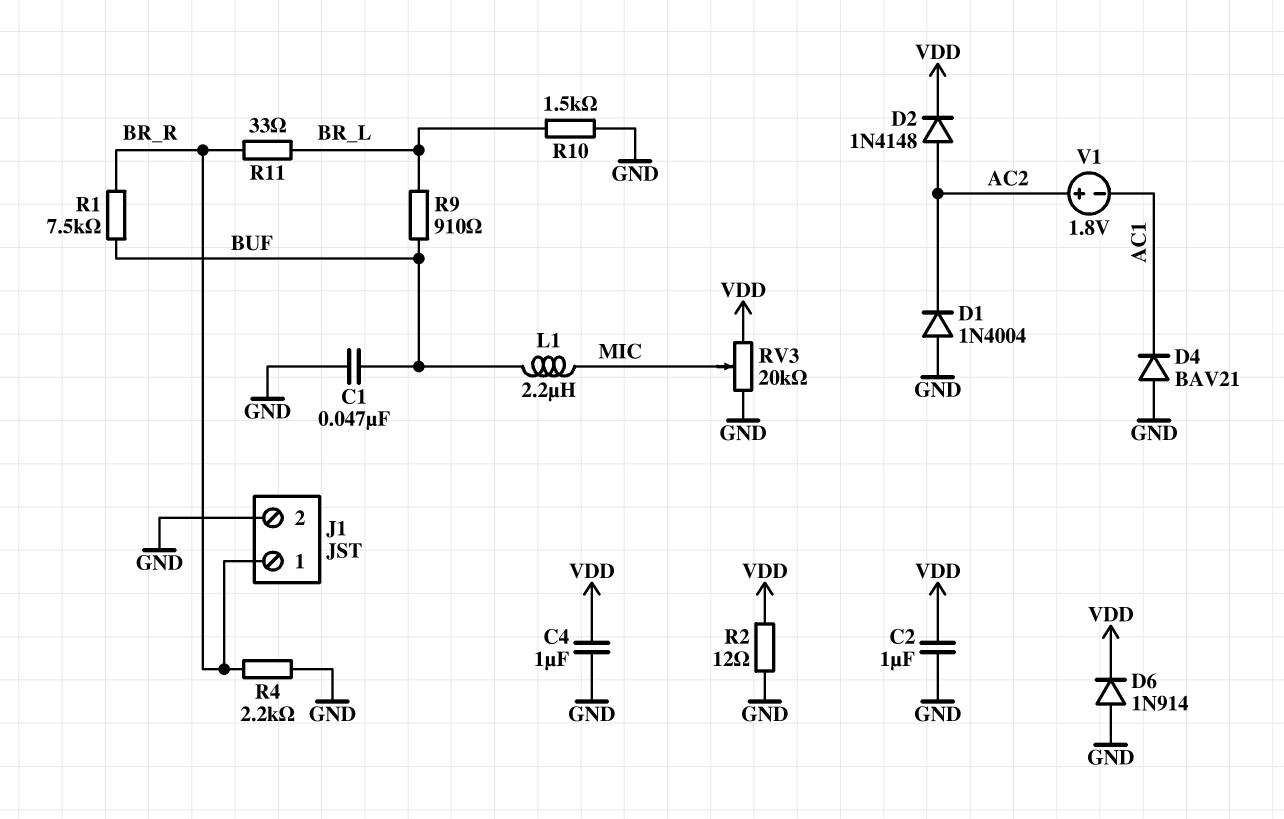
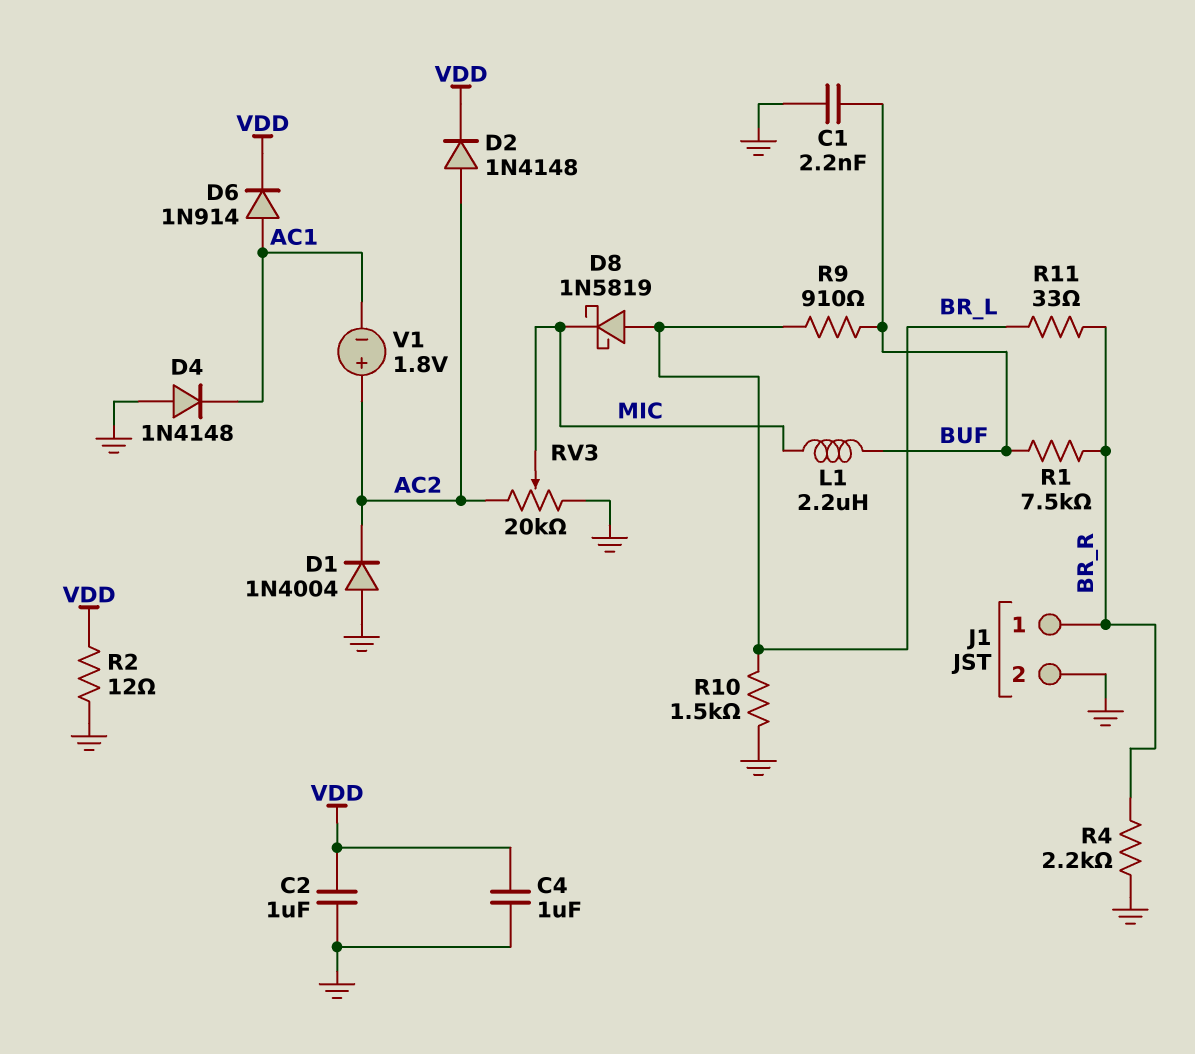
C1: 47nF (BUF, GND) -> 2.2nF (BUF, GND)
D4: diode BAV21 (A GND, K AC1) -> diode 1N4148 (A GND, K AC1)
D6: diode 1N914 (A GND, K VDD) -> diode 1N914 (A AC1, K VDD)
D8: none -> schottky 1N5819 (A BR_L, K MIC)
RV3: 20k (GND, VDD, wiper MIC) -> 20k (AC2, GND, wiper MIC)

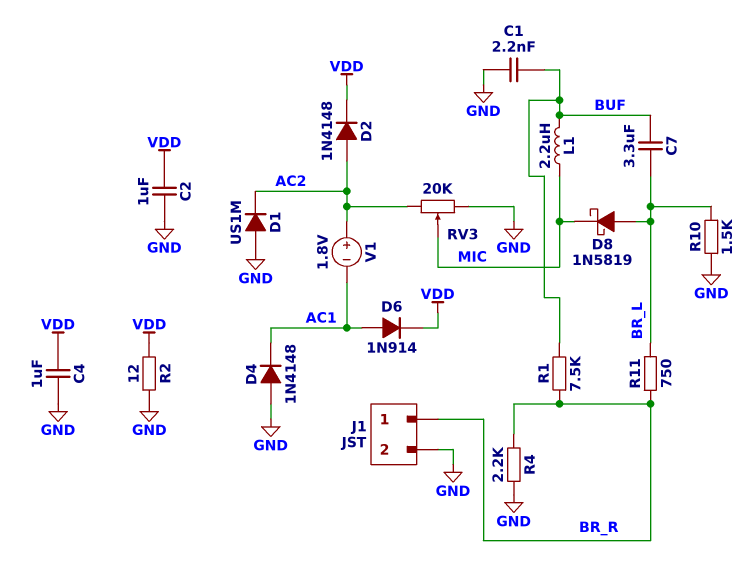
C7: none -> 3.3uF (BR_L, BUF)
D1: diode 1N4004 (A GND, K AC2) -> diode US1M (A GND, K AC2)
R9: 910 (BR_L, BUF) -> none
R11: 33 (BR_L, BR_R) -> 750 (BR_L, BR_R)

